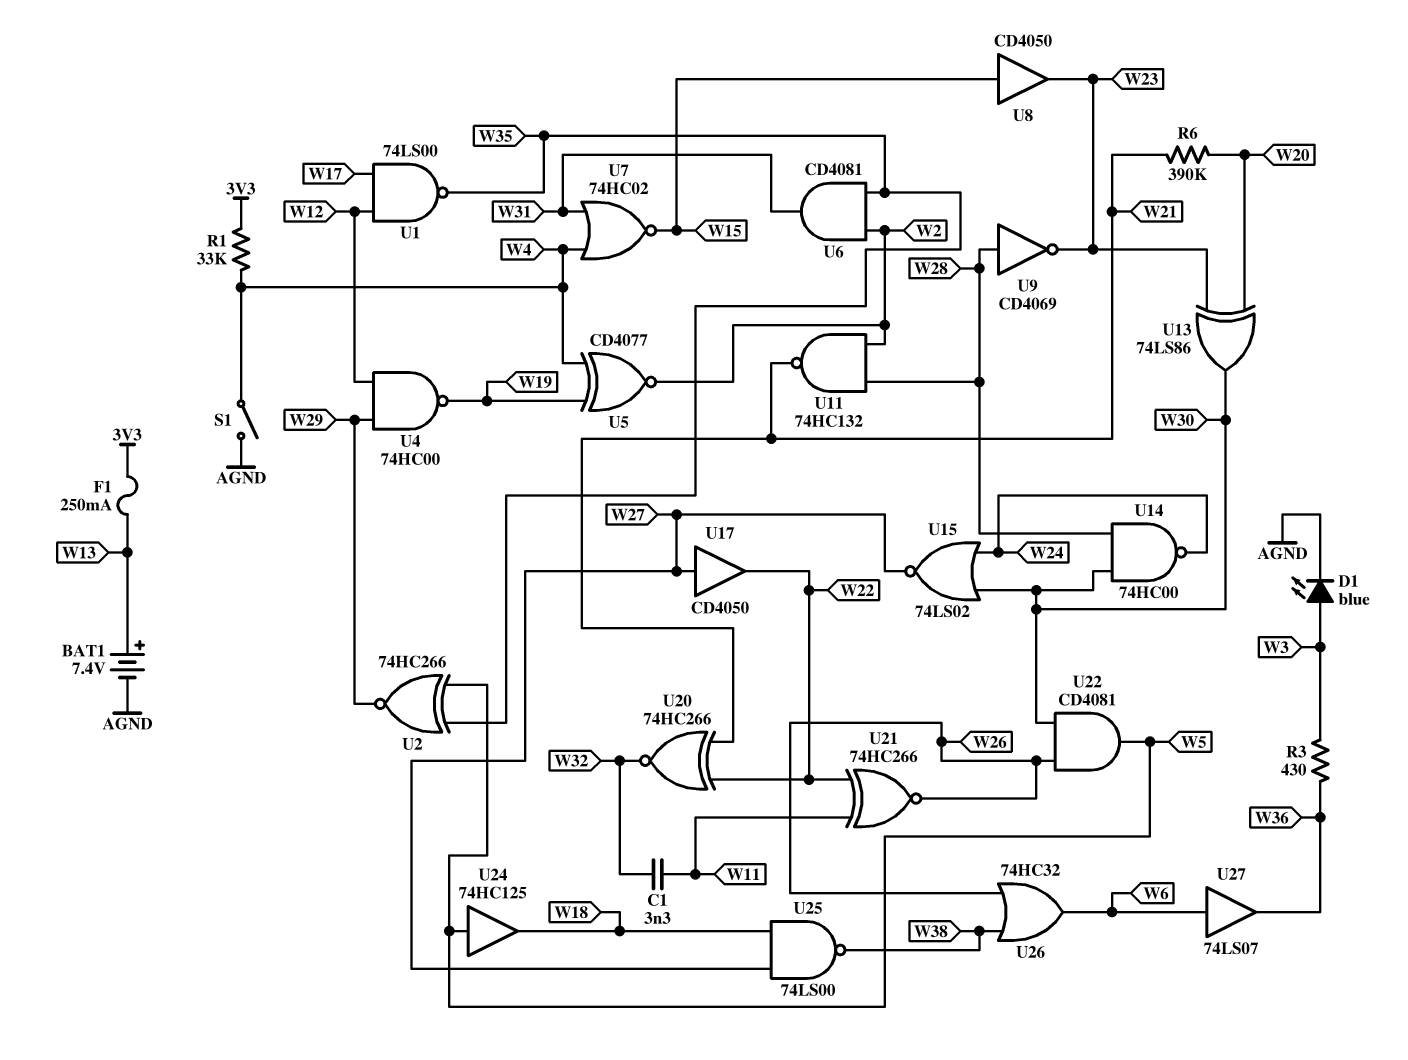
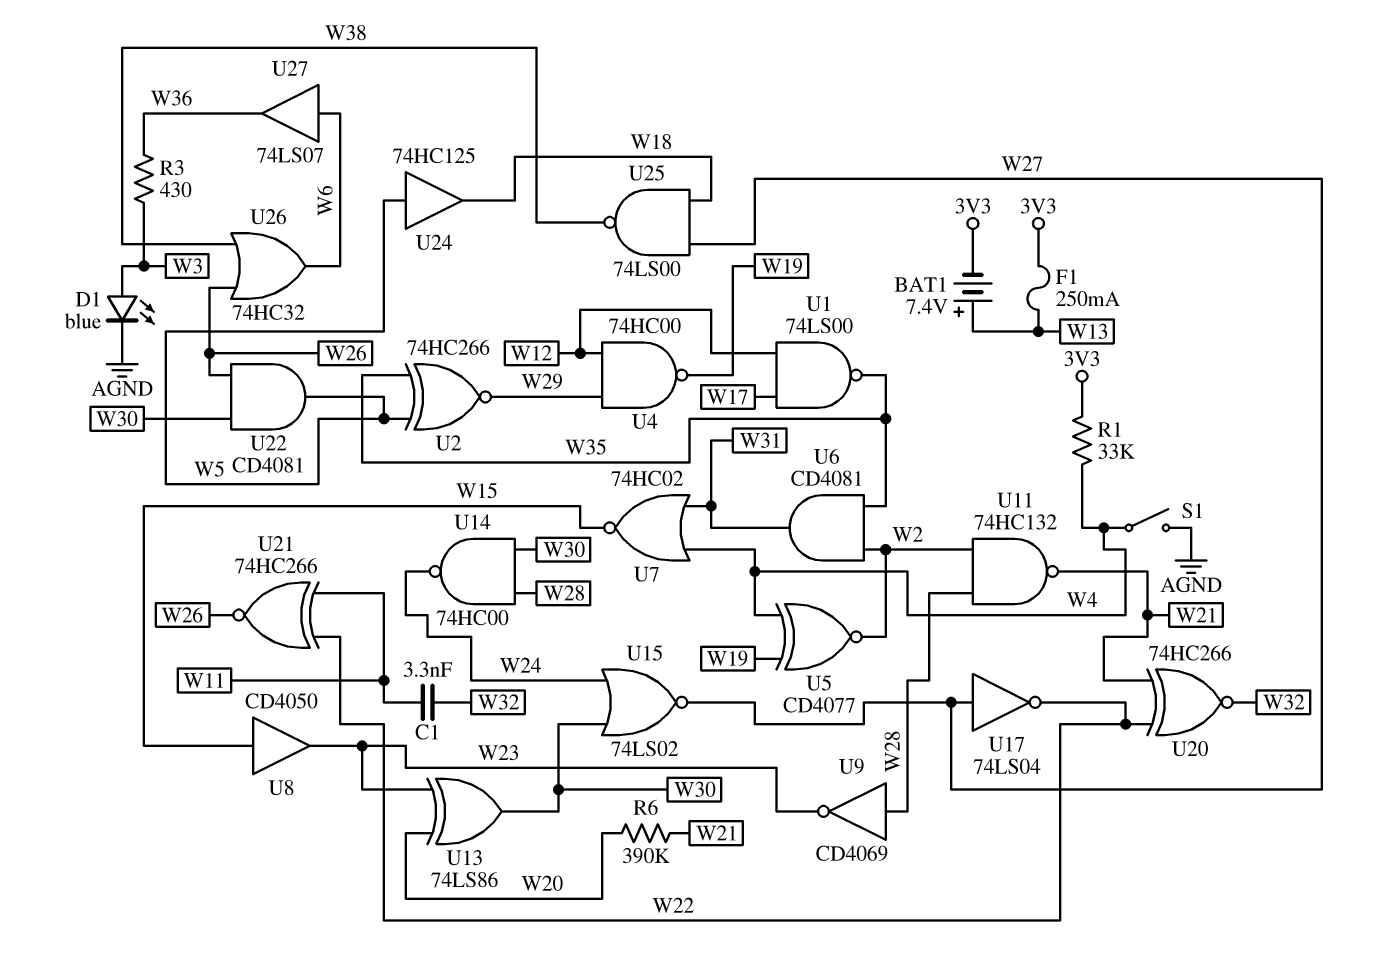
BAT1: 7.4V (plus W13, minus AGND) -> 7.4V (plus W13, minus 3V3)
U17: buffer CD4050 (in W27, out W22) -> NOT 74LS04 (in W27, out W22)

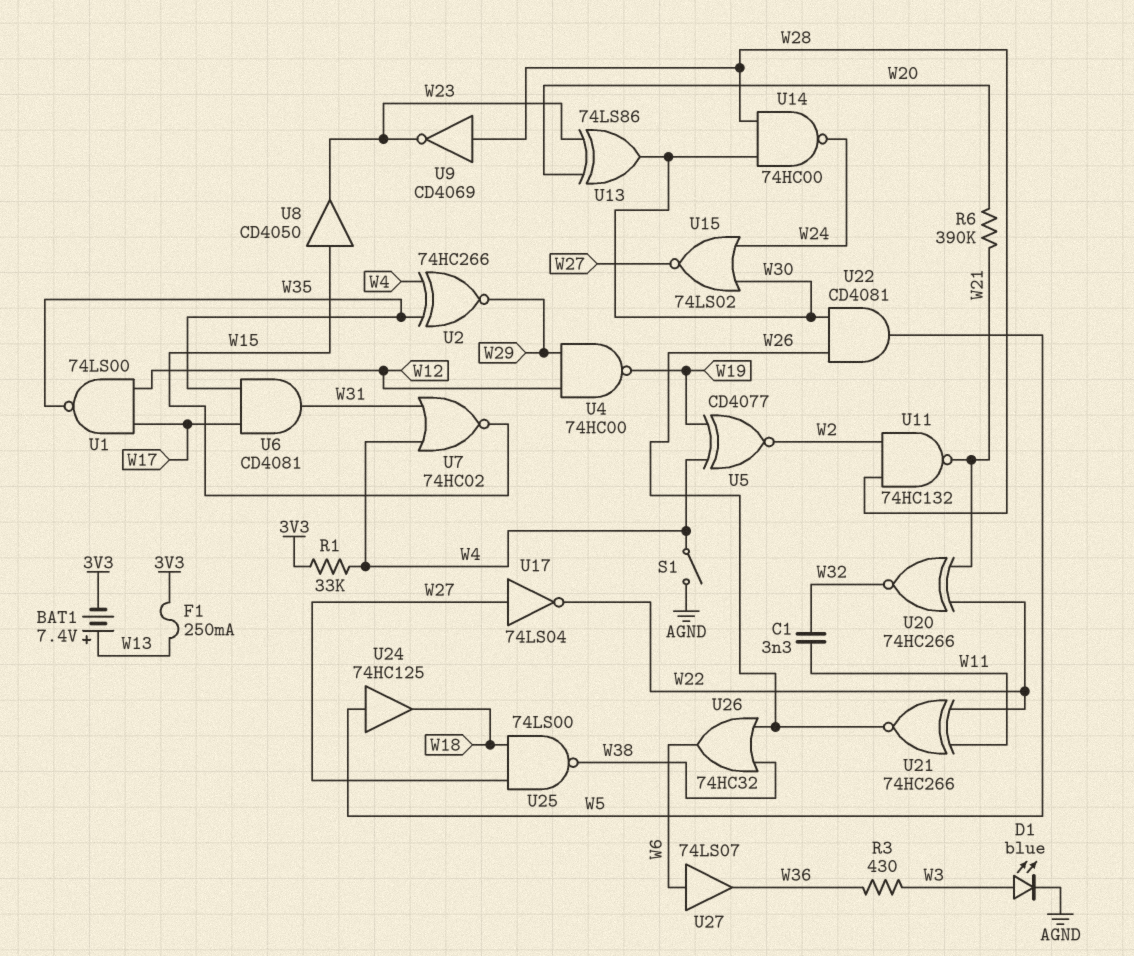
U2: XNOR 74HC266 (in W5, in W35, out W29) -> XNOR 74HC266 (in W4, in W35, out W29)
U6: AND CD4081 (in W2, in W35, out W31) -> AND CD4081 (in W17, in W35, out W31)

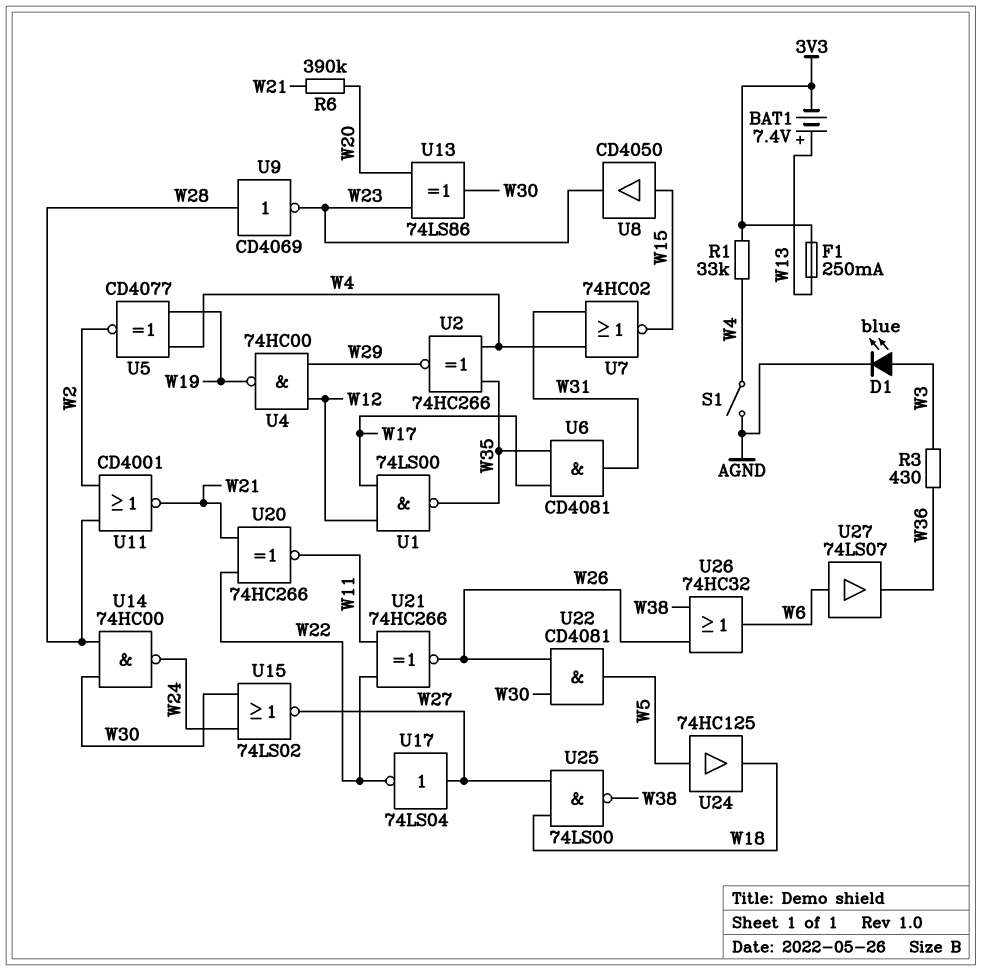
C1: 3.3nF (W11, W32) -> none
U11: NAND 74HC132 (in W2, in W28, out W21) -> NOR CD4001 (in W2, in W28, out W21)
U20: XNOR 74HC266 (in W21, in W22, out W32) -> XNOR 74HC266 (in W21, in W22, out W11)

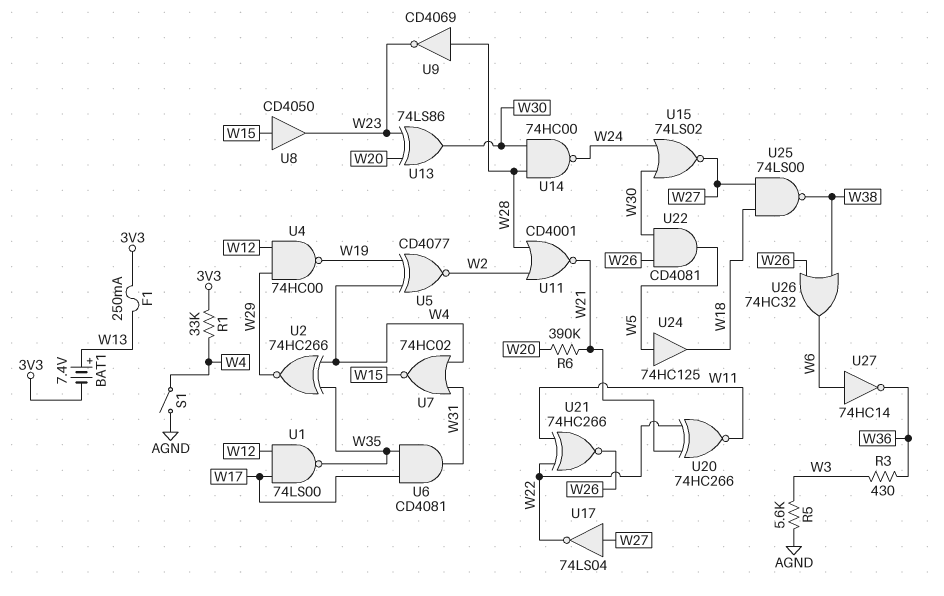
D1: LED blue (A W3, K AGND) -> none
R5: none -> 5.6k (AGND, W3)
U27: buffer 74LS07 (in W6, out W36) -> NOT 74HC14 (in W6, out W36)

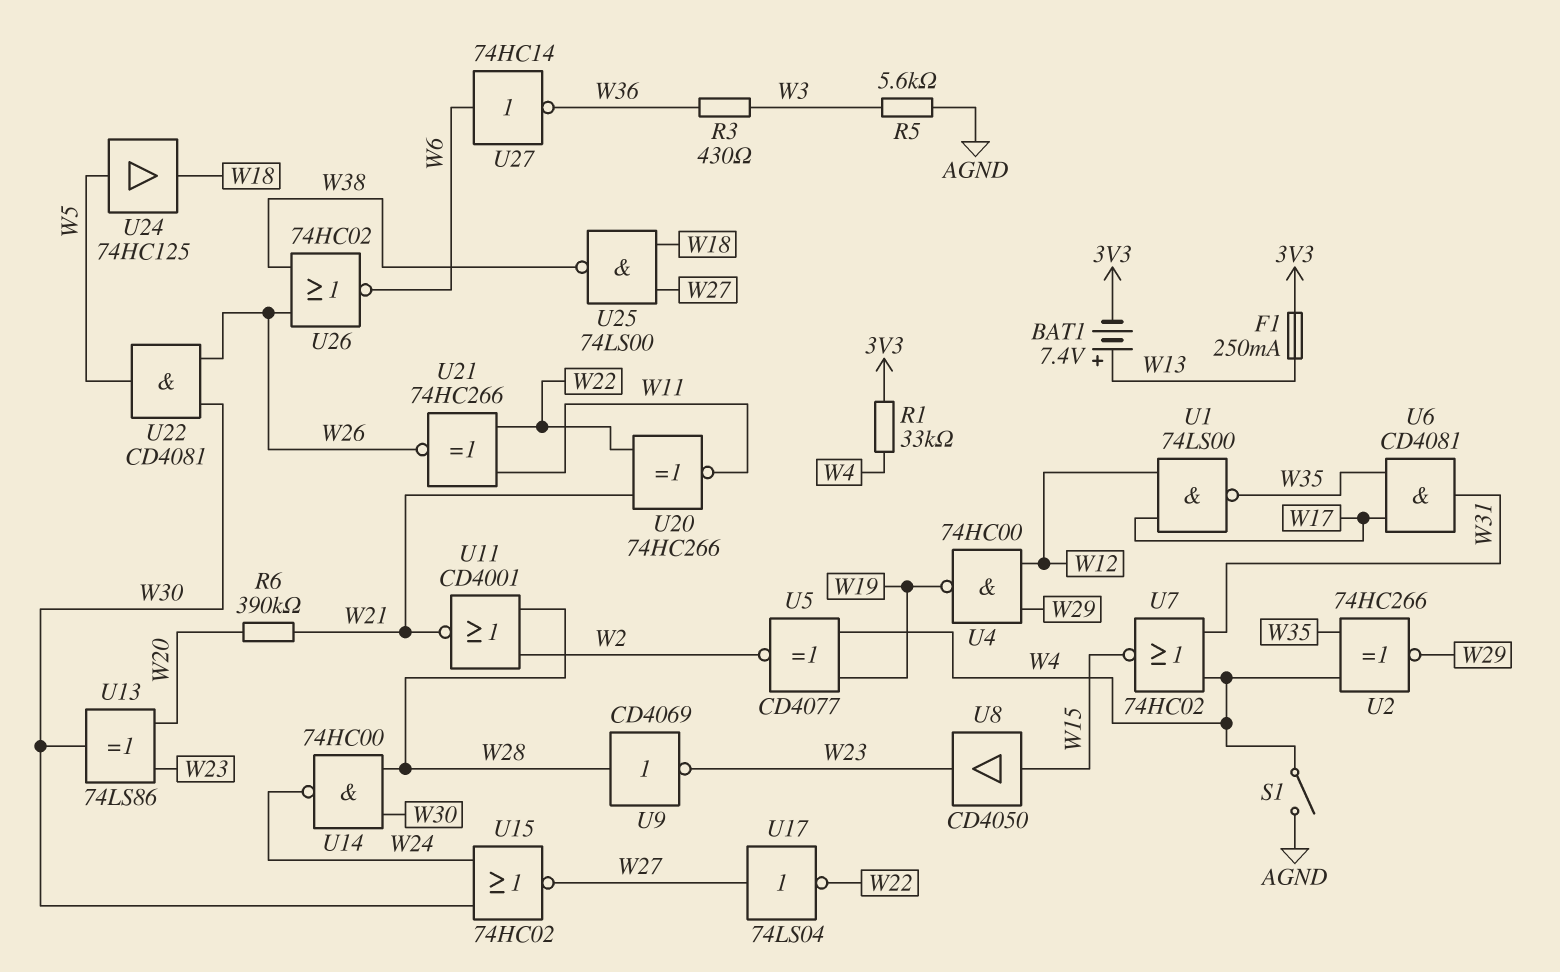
U15: NOR 74LS02 (in W24, in W30, out W27) -> NOR 74HC02 (in W24, in W30, out W27)
U26: OR 74HC32 (in W26, in W38, out W6) -> NOR 74HC02 (in W26, in W38, out W6)

